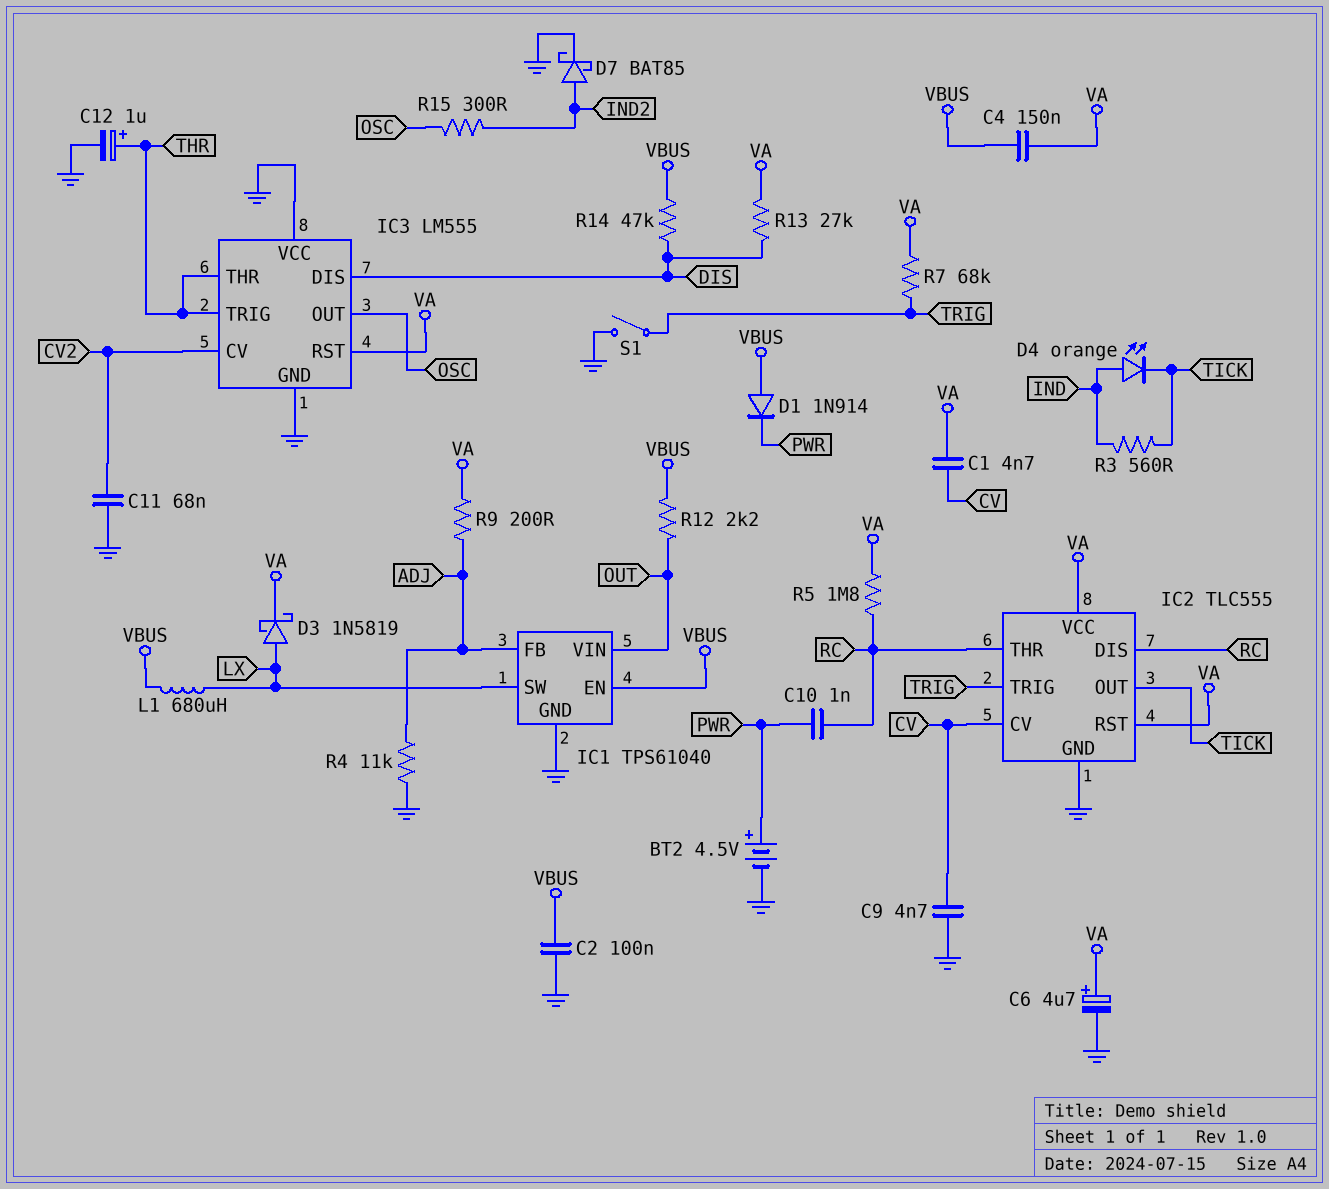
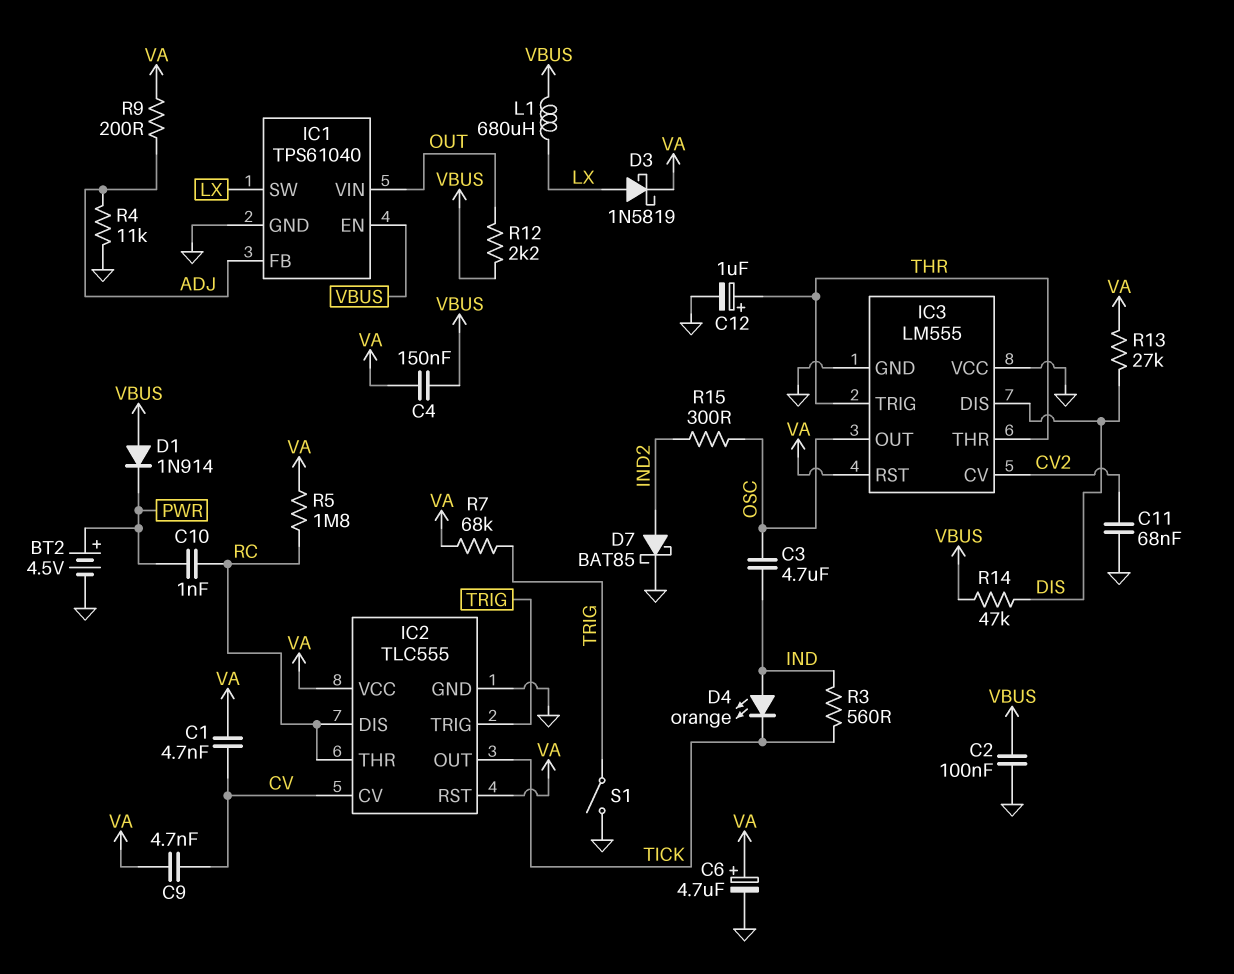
C3: none -> 4.7uF (IND, OSC)
C9: 4.7nF (CV, GND) -> 4.7nF (CV, VA)

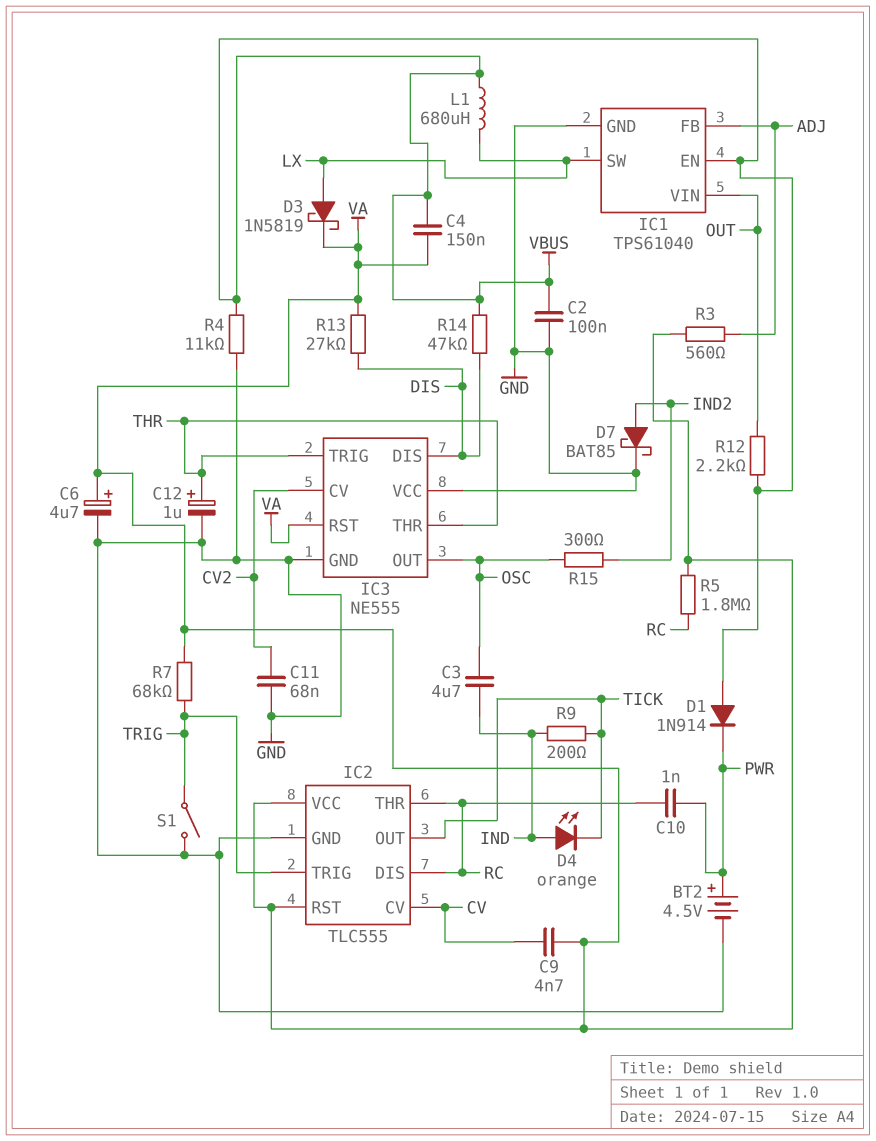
C1: 4.7nF (CV, VA) -> none
IC3: LM555 -> NE555
R3: 560 (IND, TICK) -> 560 (ADJ, VA)
R4: 11k (ADJ, GND) -> 11k (GND, VBUS)
R9: 200 (ADJ, VA) -> 200 (IND, TICK)

